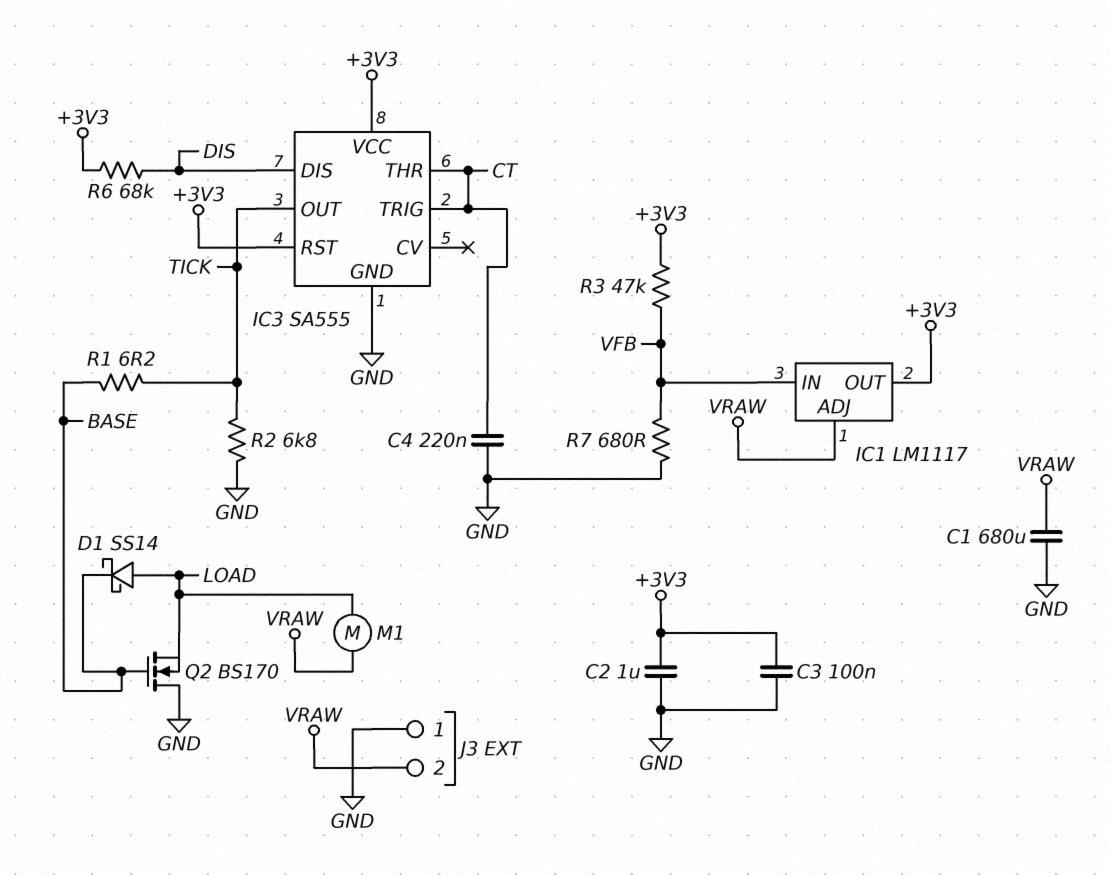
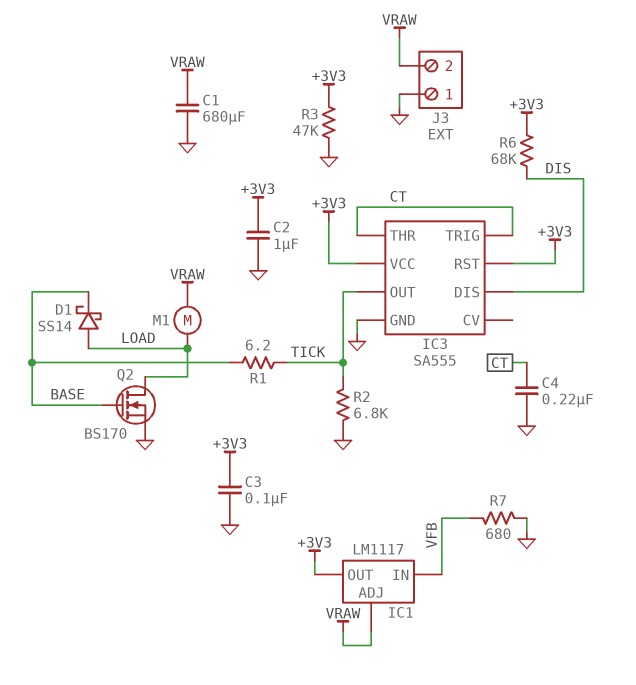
Q2: NMOS BS170 (G BASE, D GND, S LOAD) -> NMOS BS170 (G BASE, D LOAD, S GND)
R3: 47k (+3V3, VFB) -> 47k (+3V3, GND)

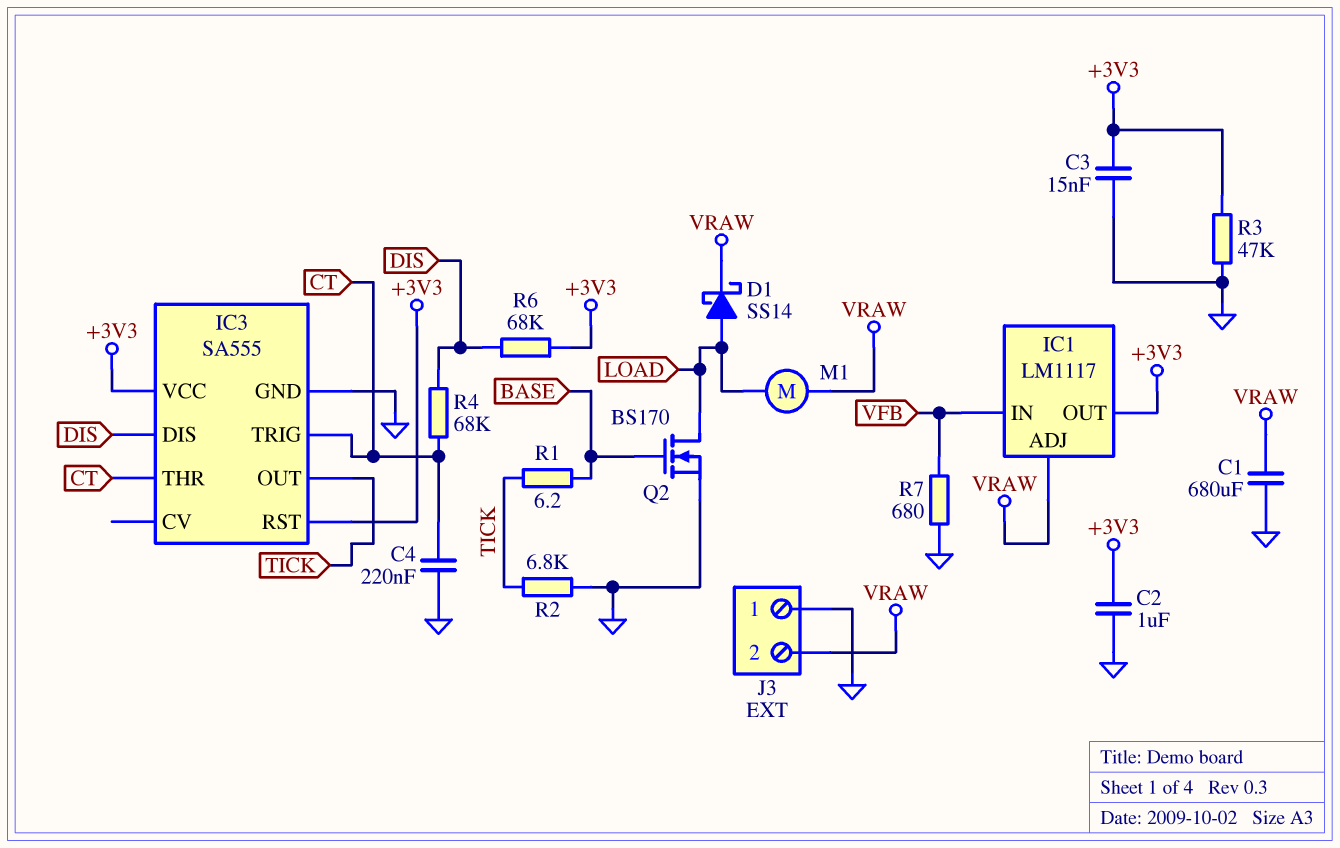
C3: 100nF (+3V3, GND) -> 15nF (+3V3, GND)
D1: schottky SS14 (A LOAD, K BASE) -> schottky SS14 (A LOAD, K VRAW)
R4: none -> 68k (CT, DIS)

